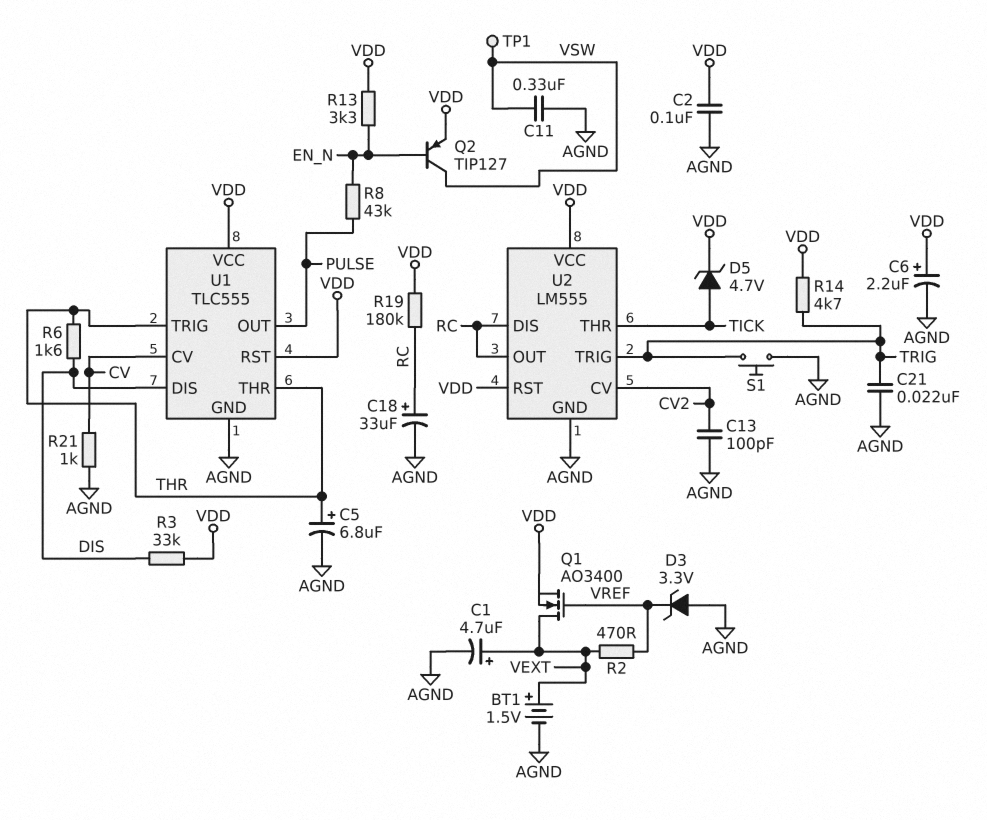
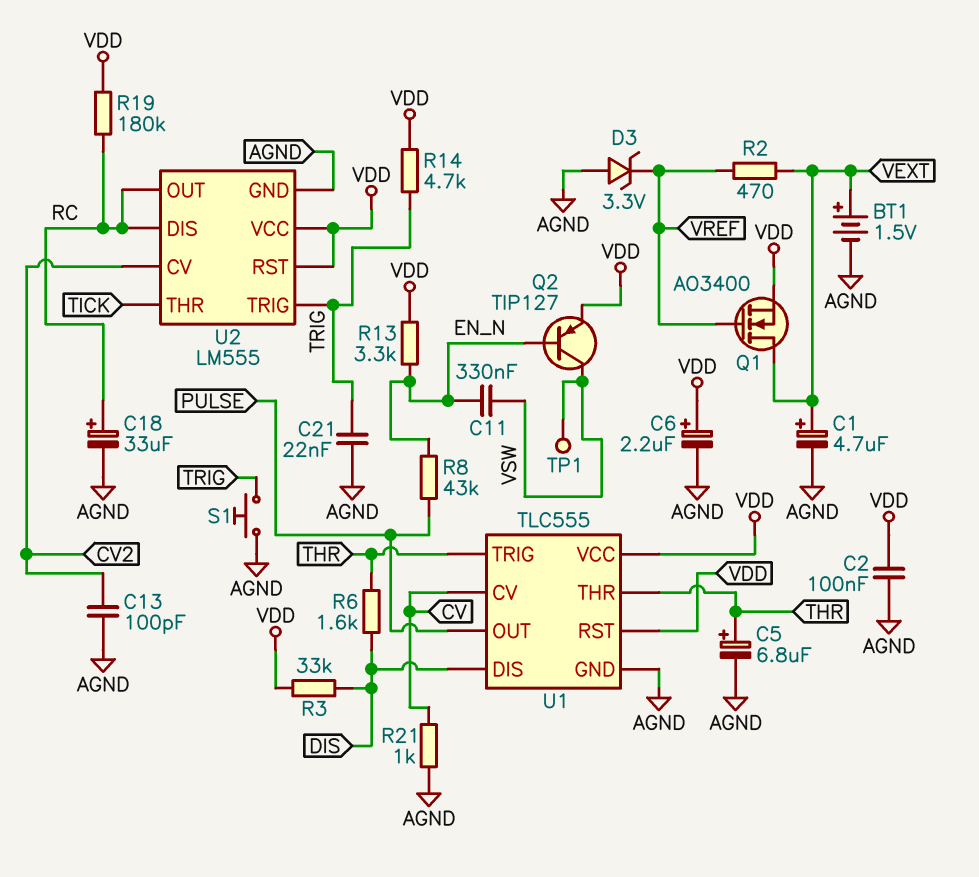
C11: 330nF (AGND, VSW) -> 330nF (EN_N, VSW)
D5: zener 4.7V (A TICK, K VDD) -> none

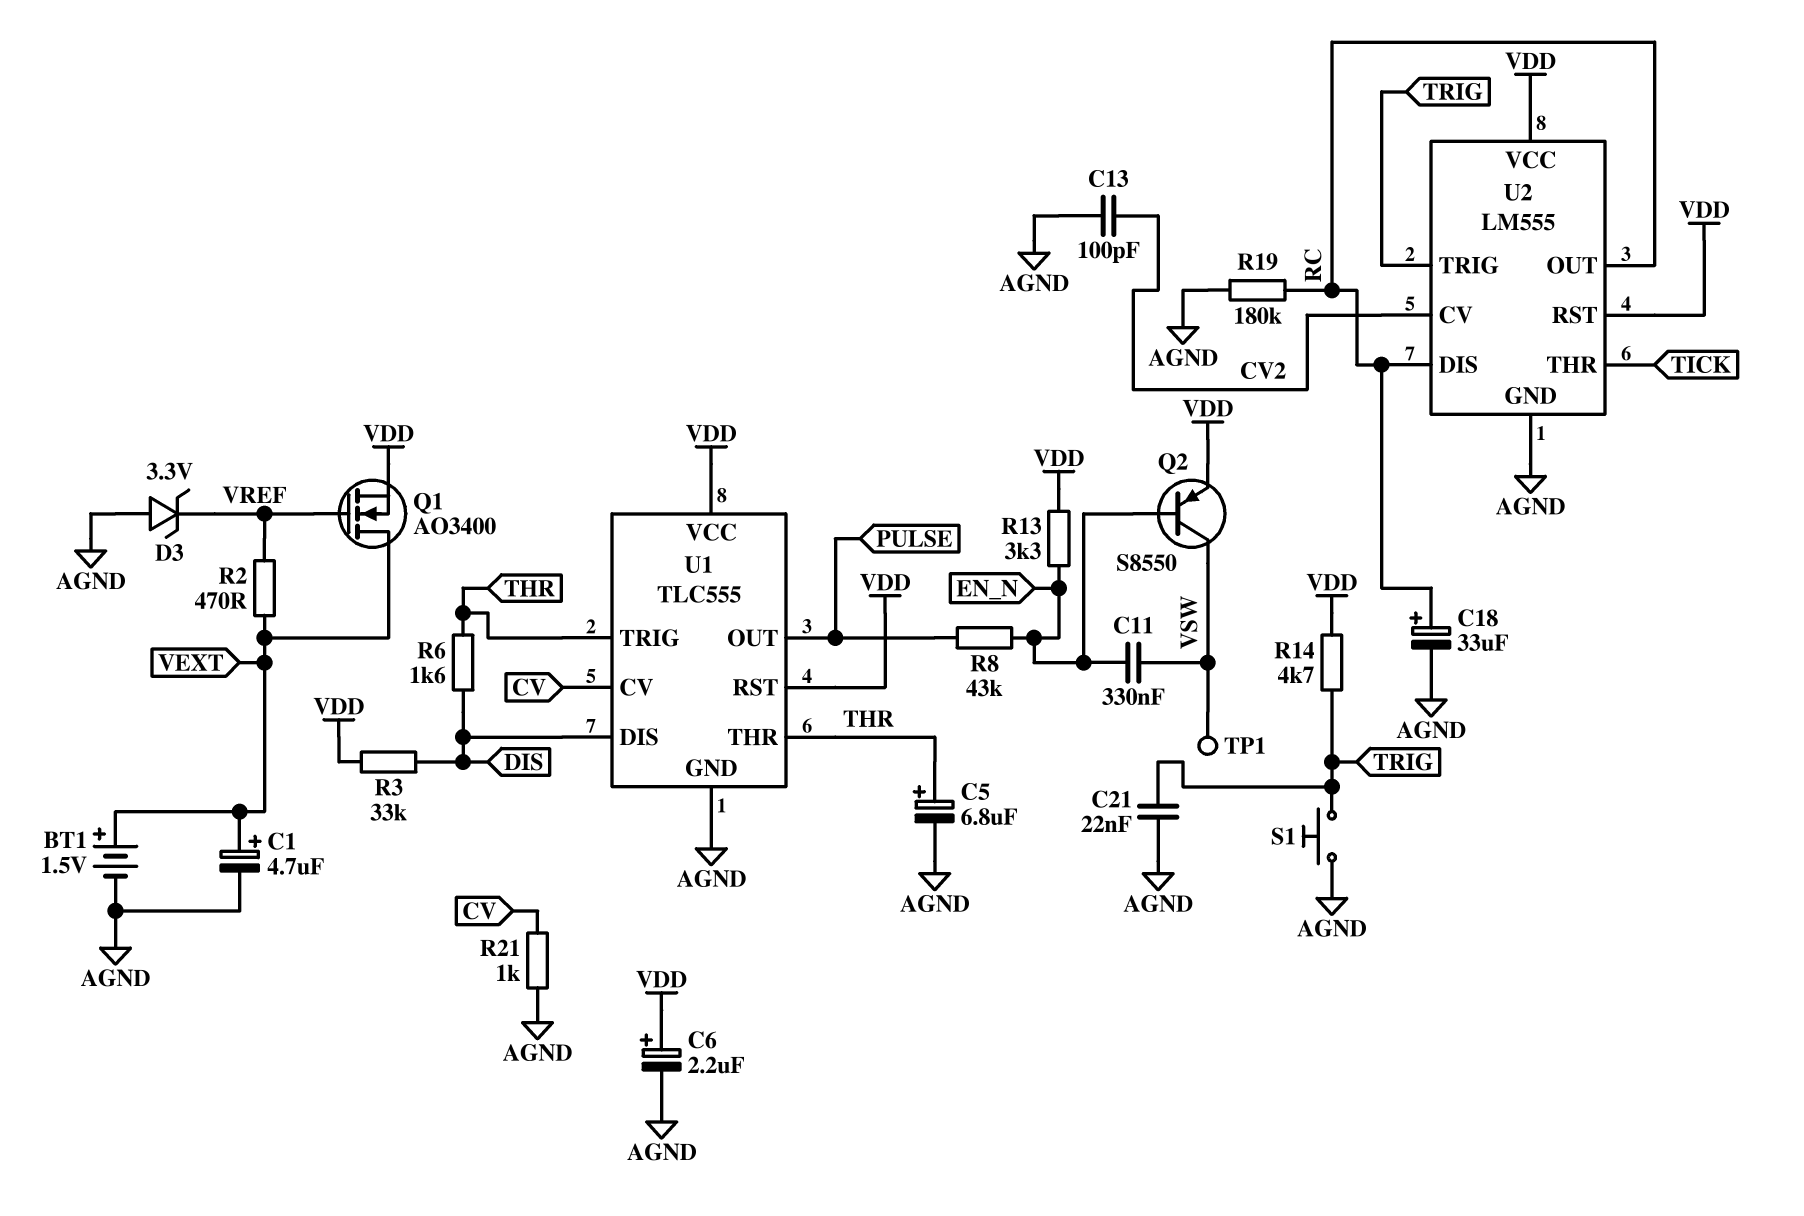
C2: 100nF (AGND, VDD) -> none
Q2: PNP TIP127 (B EN_N, C VSW, E VDD) -> PNP S8550 (B EN_N, C VSW, E VDD)
R19: 180k (RC, VDD) -> 180k (AGND, RC)

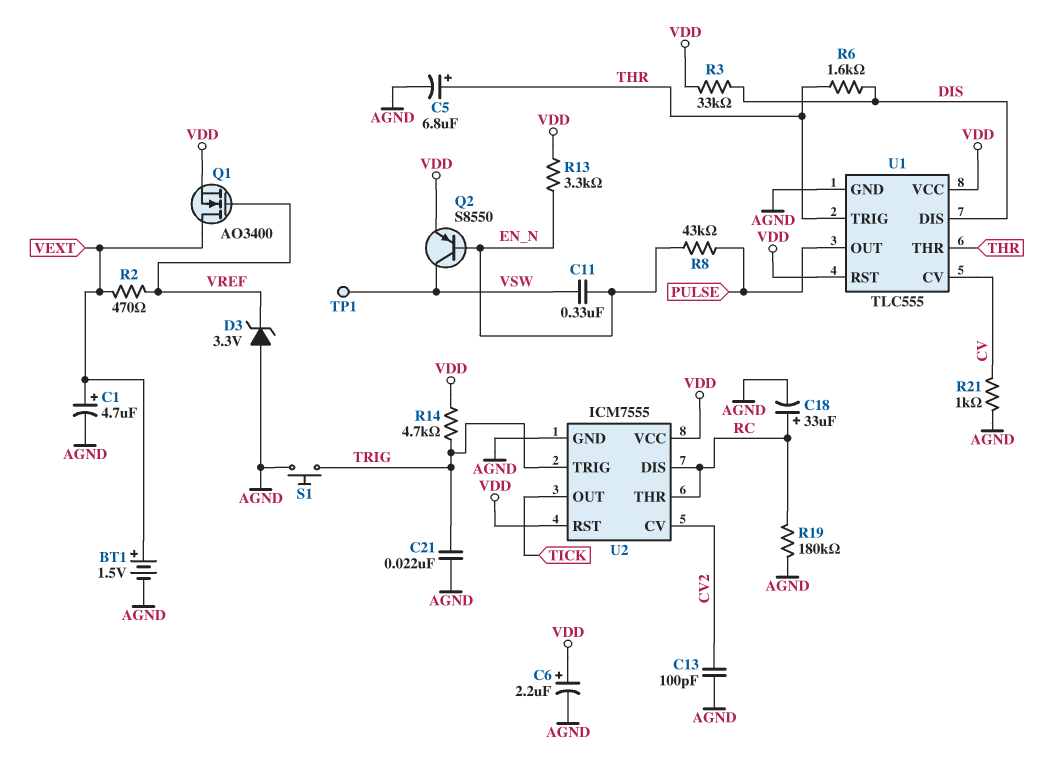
U2: LM555 -> ICM7555
U2 pin OUT: RC -> TICK
U2 pin THR: TICK -> RC

